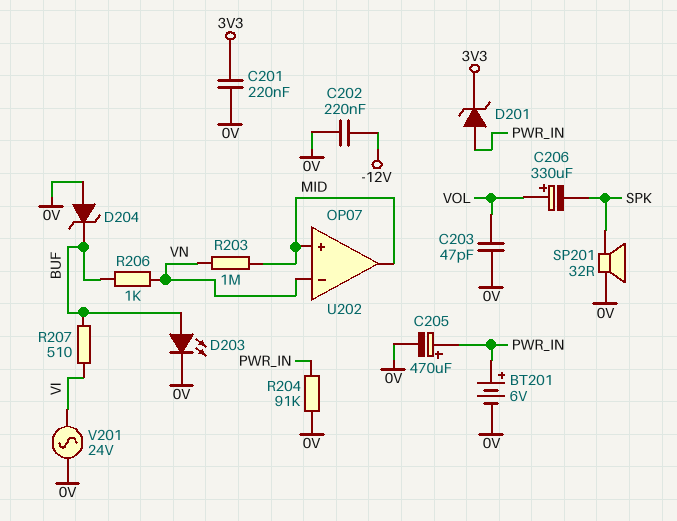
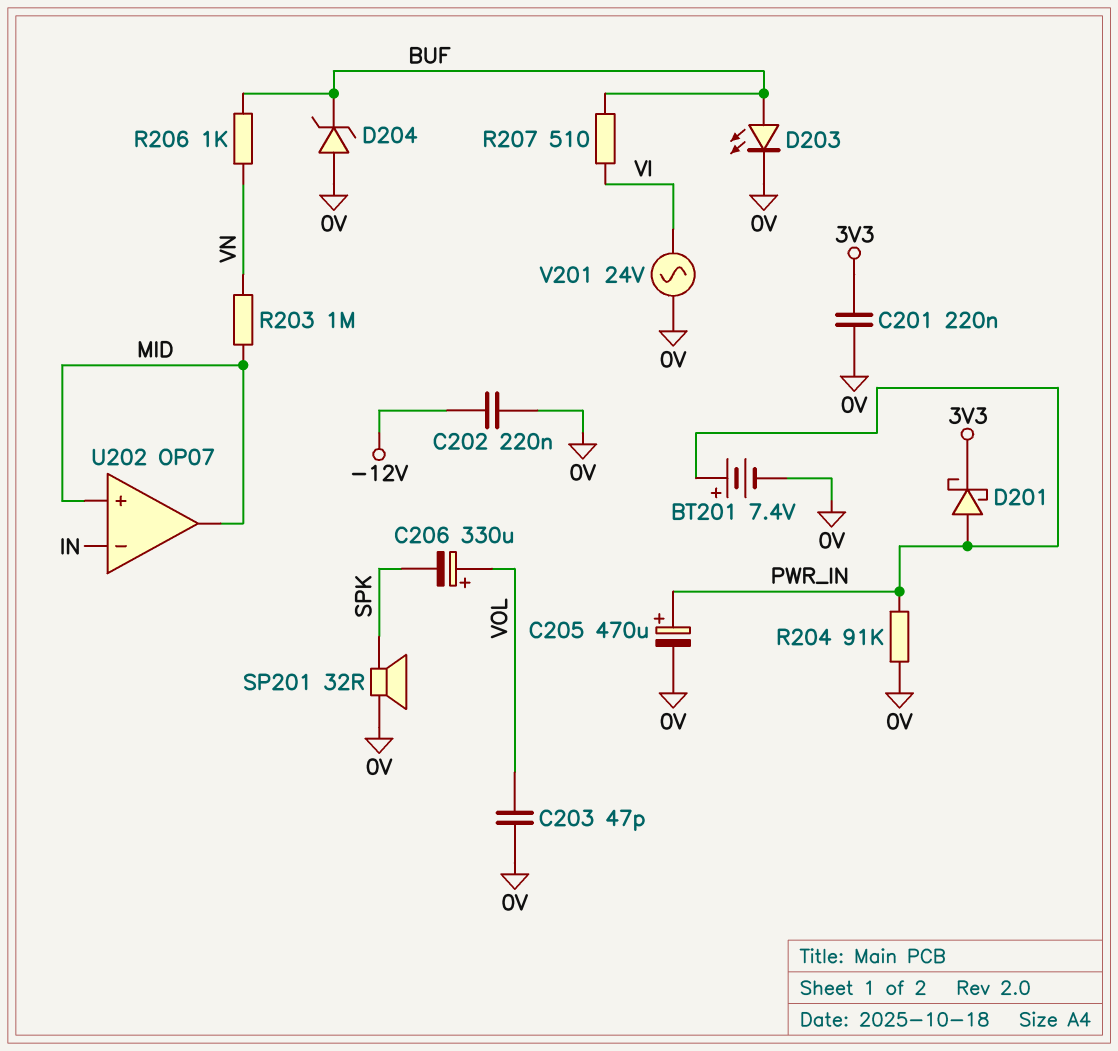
BT201: 6V (plus PWR_IN, minus 0V) -> 7.4V (plus PWR_IN, minus 0V)
D201: zener (A PWR_IN, K 3V3) -> schottky (A PWR_IN, K 3V3)
U202 pin in-: VN -> IN

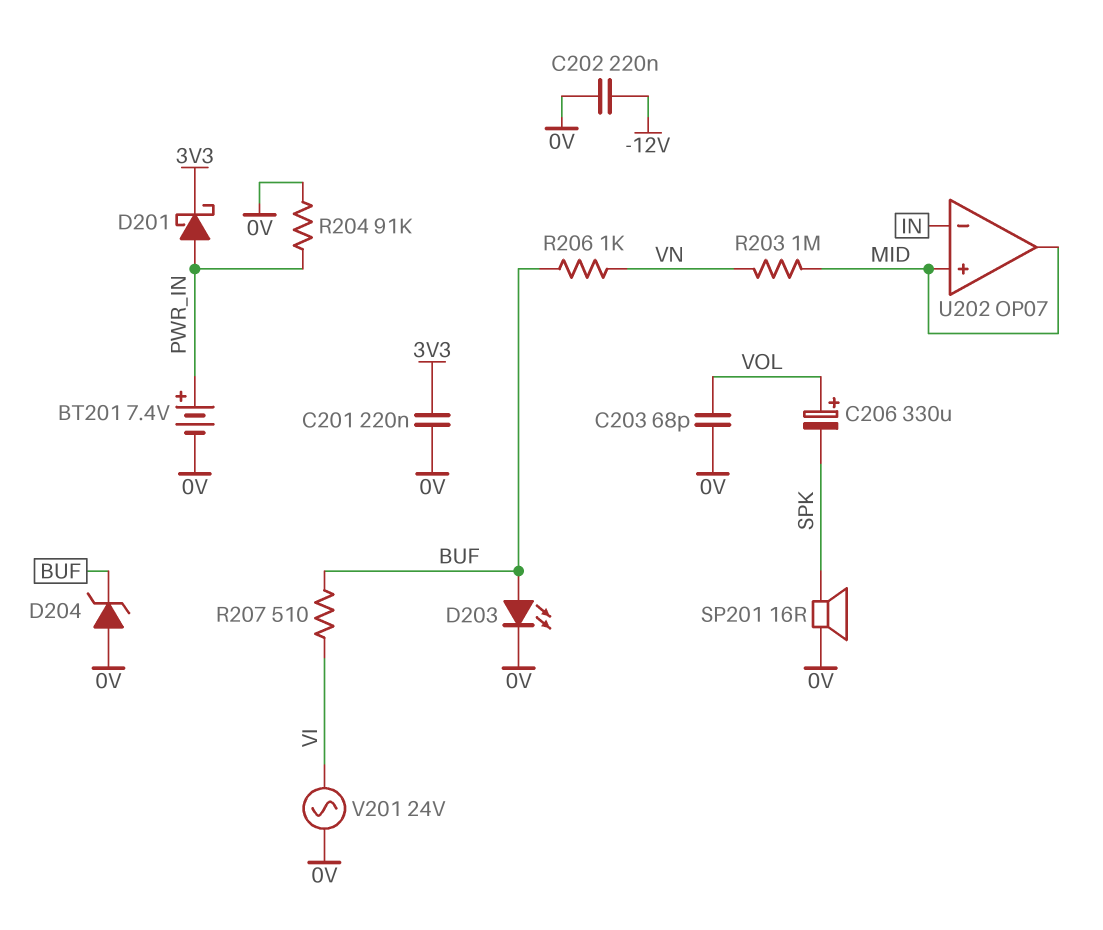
C203: 47pF (0V, VOL) -> 68pF (0V, VOL)
C205: 470uF (plus PWR_IN, minus 0V) -> none
SP201: speaker 32R (0V, SPK) -> speaker 16R (0V, SPK)

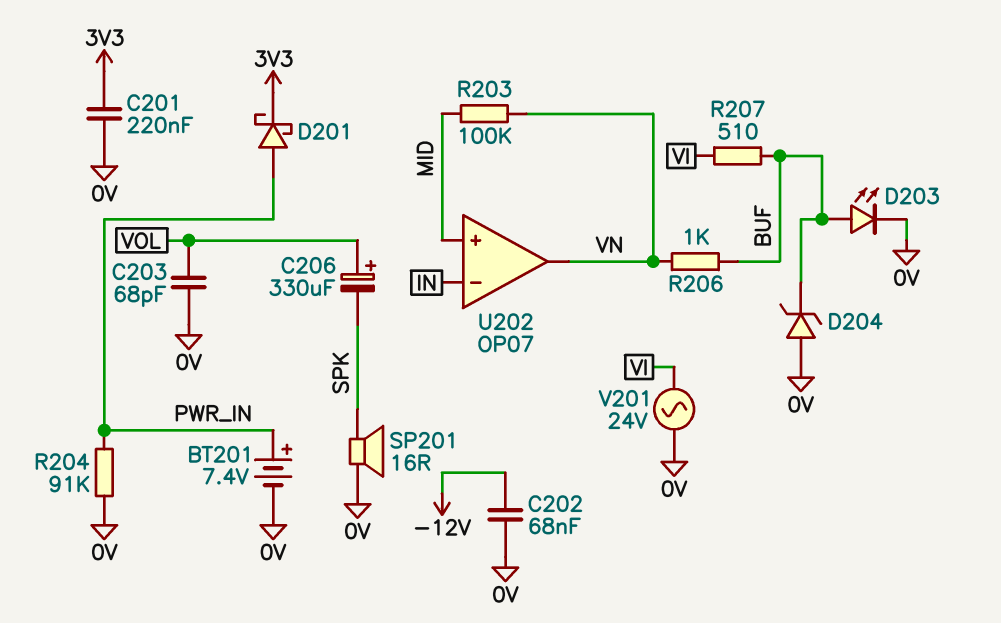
C202: 220nF (-12V, 0V) -> 68nF (-12V, 0V)
R203: 1M (MID, VN) -> 100k (MID, VN)
U202 pin out: MID -> VN

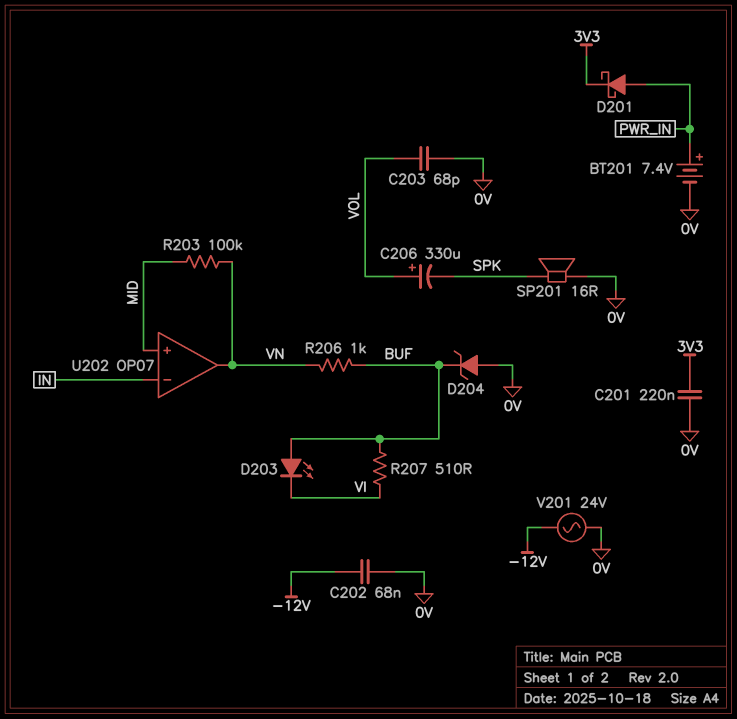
D203: LED (A BUF, K 0V) -> LED (A BUF, K VI)
R204: 91k (0V, PWR_IN) -> none
V201: AC 24V (0V, VI) -> AC 24V (-12V, 0V)

